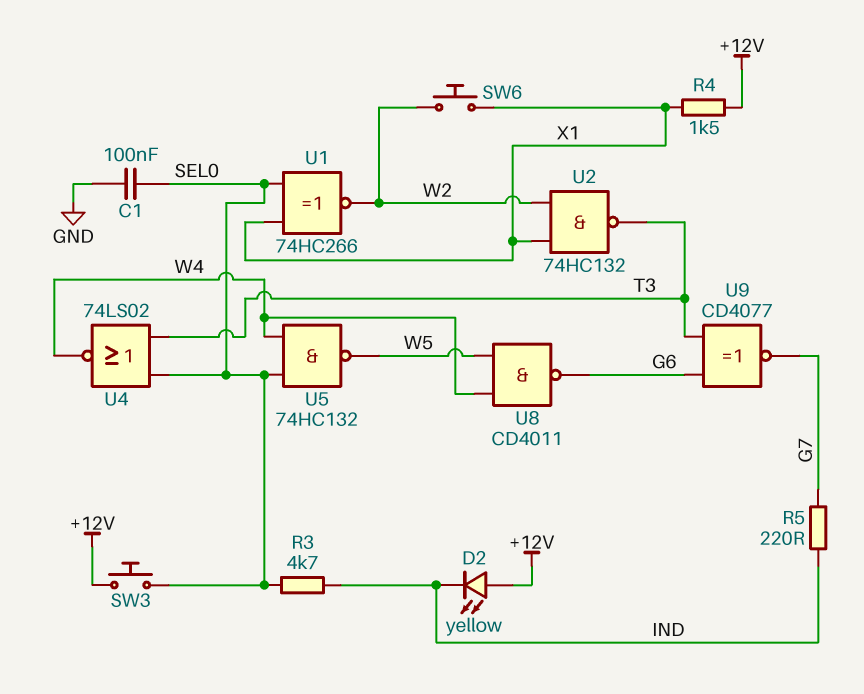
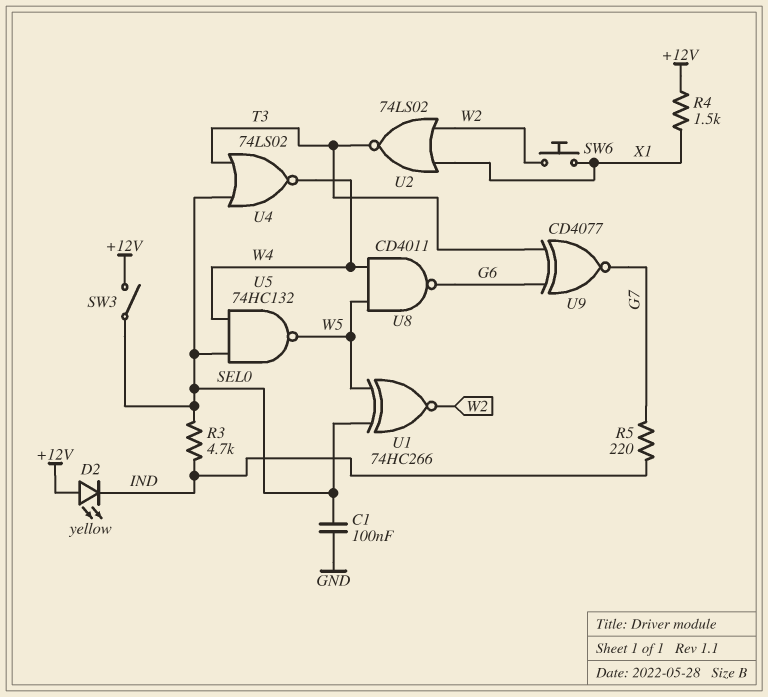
SW3: button (+12V, SEL0) -> switch (+12V, SEL0)
U1: XNOR 74HC266 (in SEL0, in X1, out W2) -> XNOR 74HC266 (in SEL0, in W5, out W2)
U2: NAND 74HC132 (in W2, in X1, out T3) -> NOR 74LS02 (in W2, in X1, out T3)

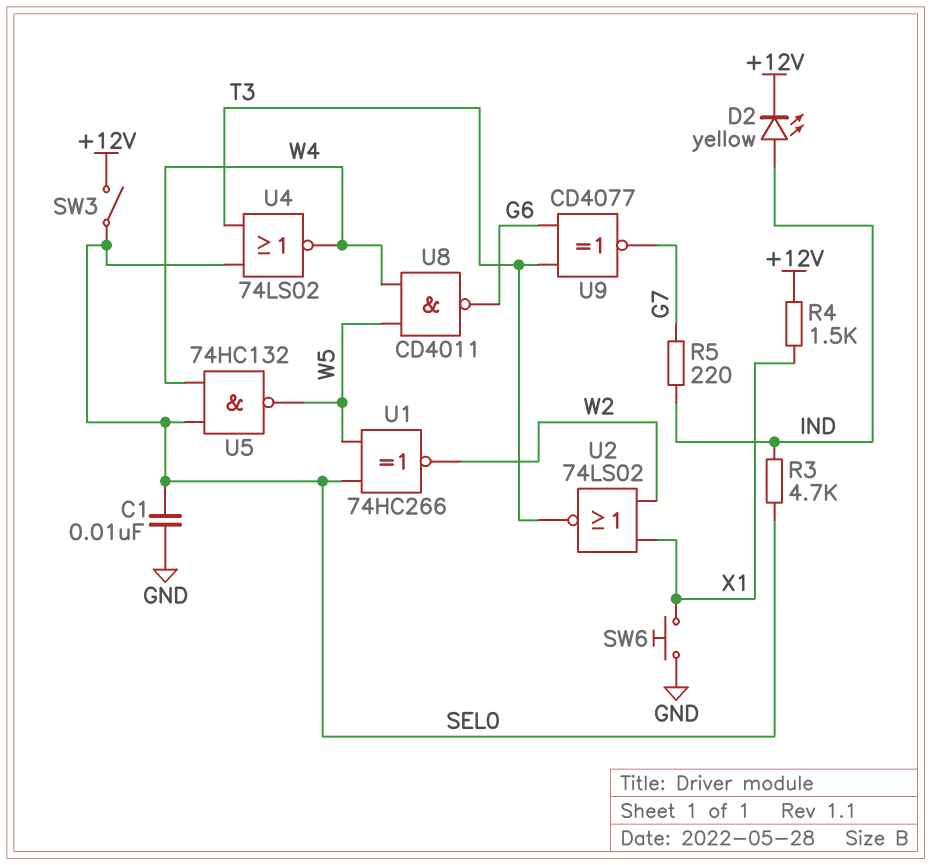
C1: 100nF (GND, SEL0) -> 10nF (GND, SEL0)
D2: LED yellow (A +12V, K IND) -> LED yellow (A IND, K +12V)
SW6: button (W2, X1) -> button (GND, X1)

